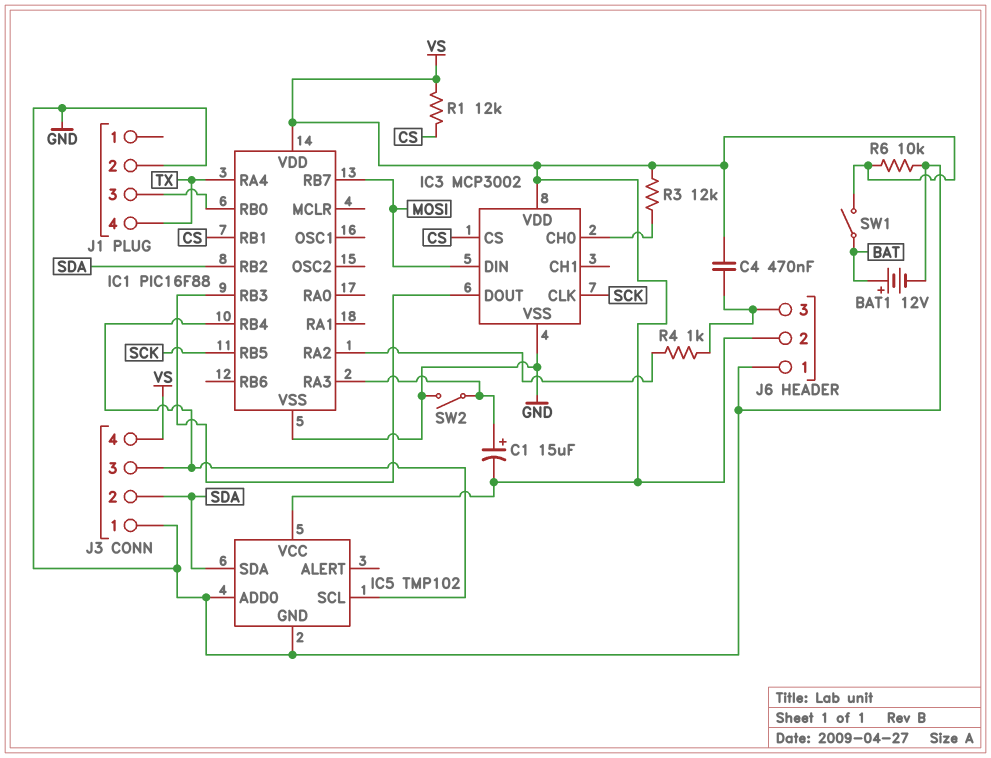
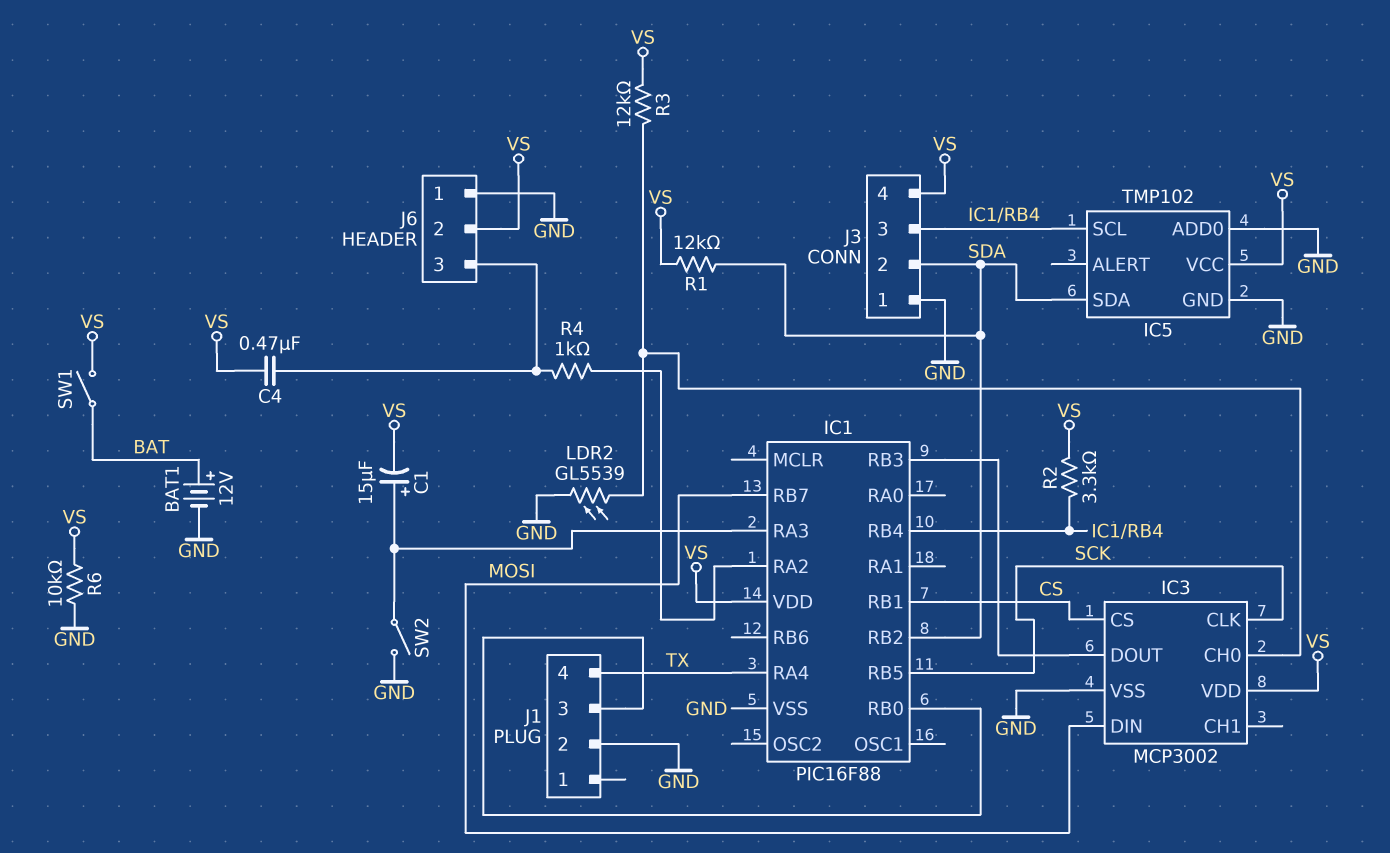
LDR2: none -> GL5539 (GND, IC3/CH0)
R1: 12k (CS, VS) -> 12k (SDA, VS)
R2: none -> 3.3k (IC1/RB4, VS)

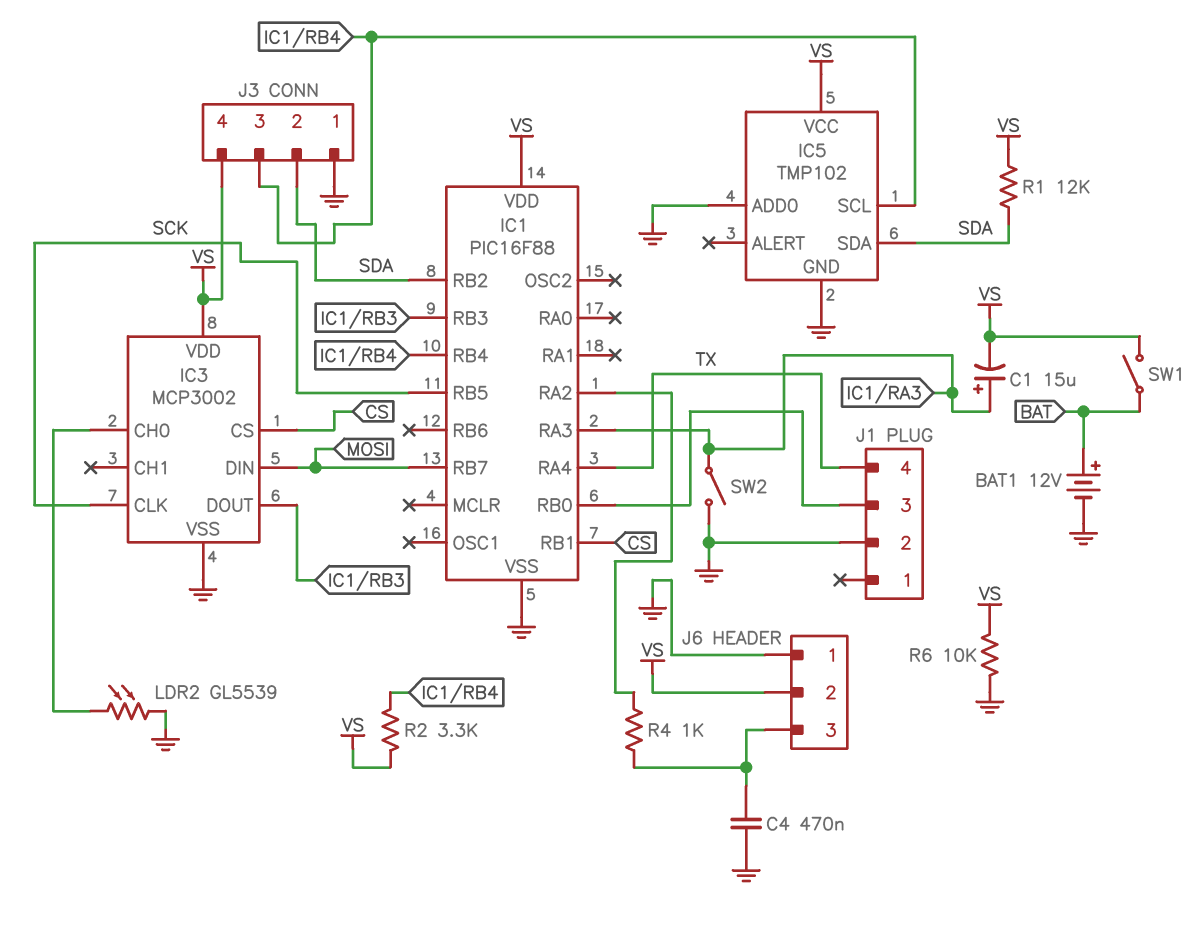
C4: 470nF (J6/3, VS) -> 470nF (GND, J6/3)
R3: 12k (IC3/CH0, VS) -> none

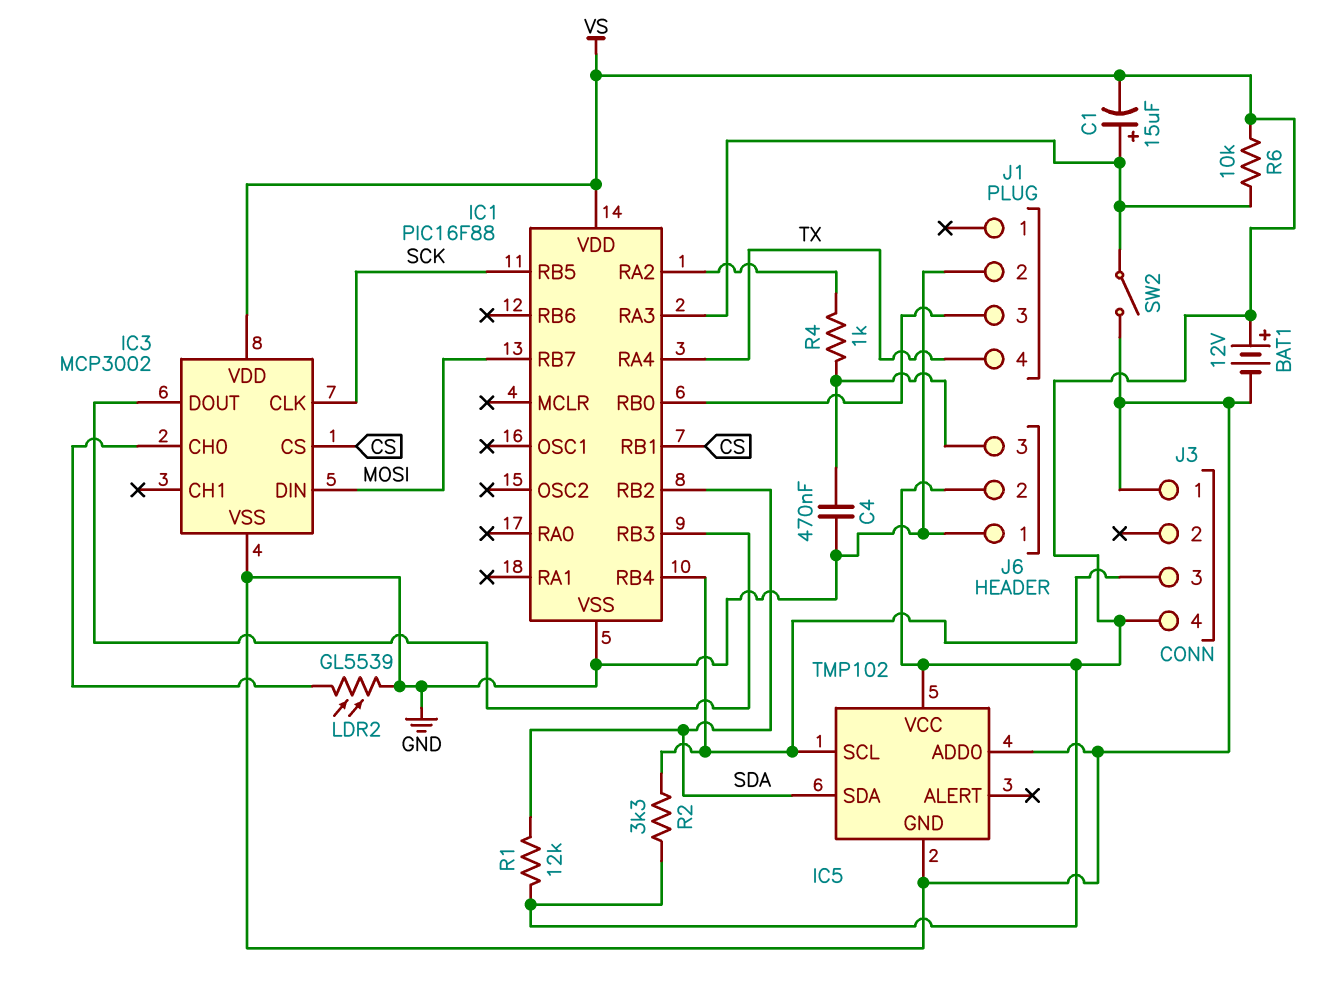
BAT1: 12V (plus BAT, minus GND) -> 12V (plus VS, minus GND)
J3 pin 2: SDA -> none
R6: 10k (GND, VS) -> 10k (IC1/RA3, VS)
SW1: switch (BAT, VS) -> none

